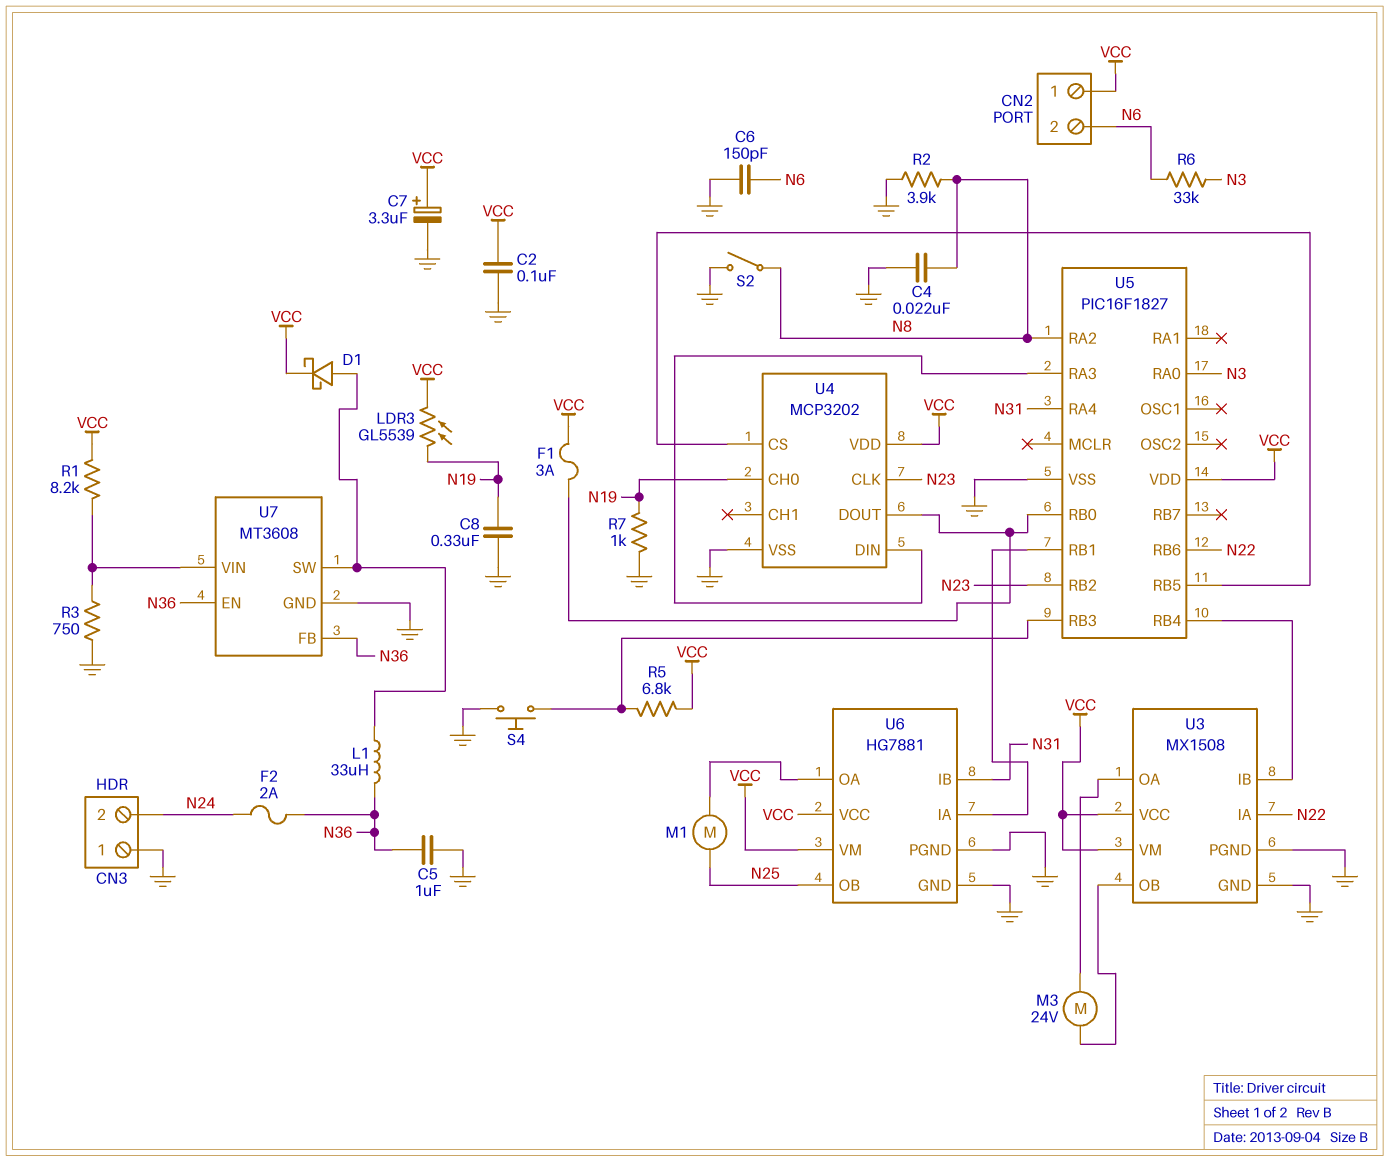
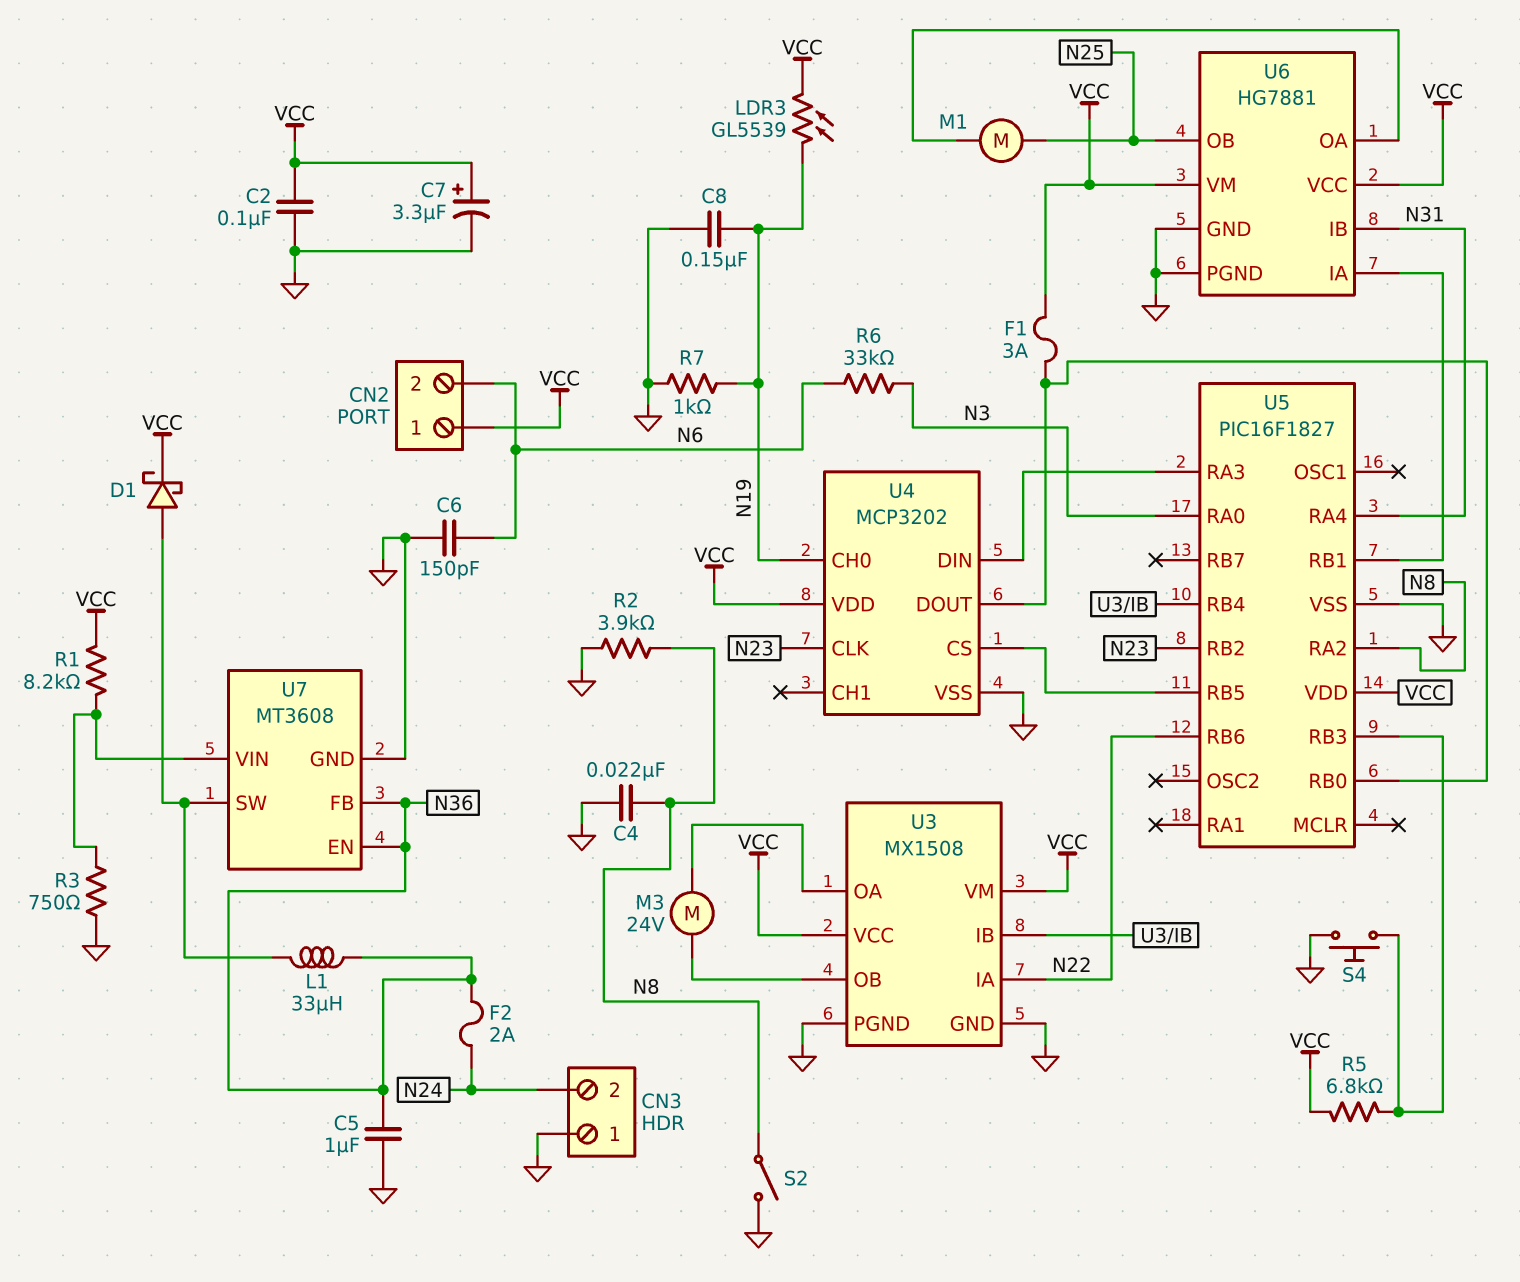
C8: 330nF (GND, N19) -> 150nF (GND, N19)

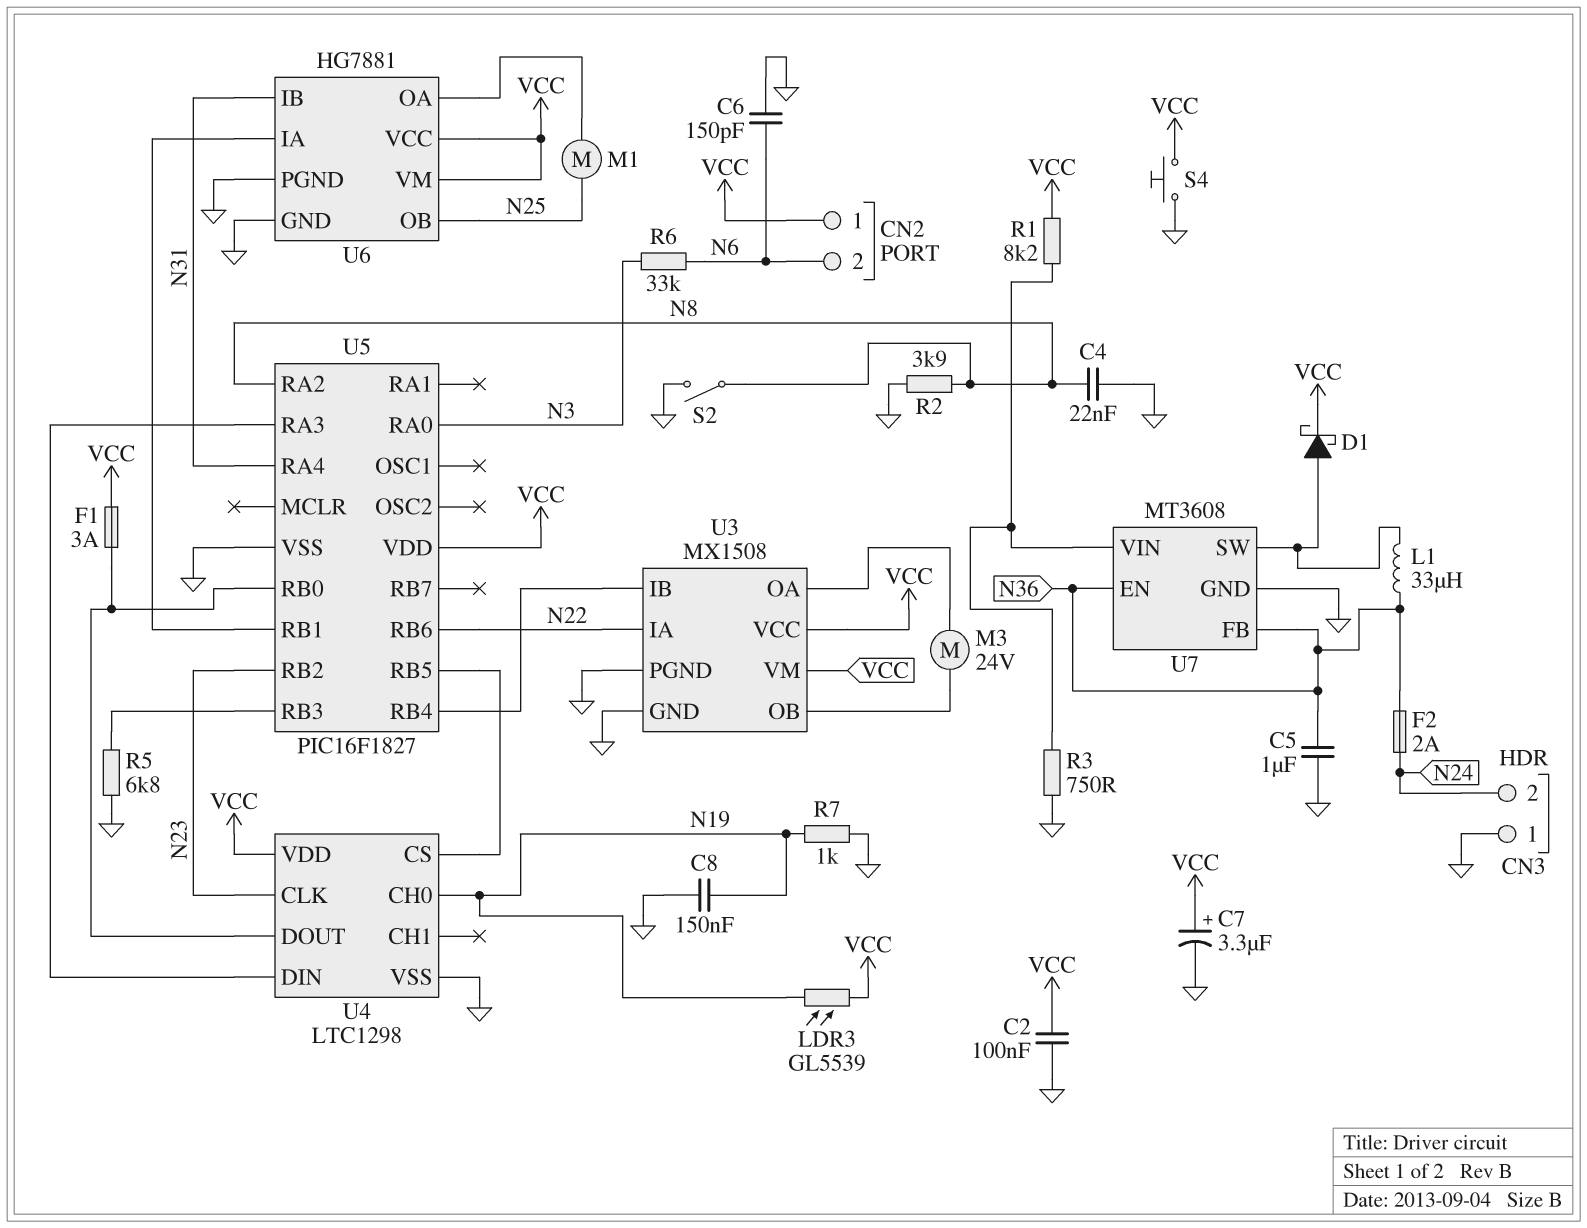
R5: 6.8k (U5/RB3, VCC) -> 6.8k (GND, U5/RB3)
S4: button (GND, U5/RB3) -> button (GND, VCC)
U4: MCP3202 -> LTC1298

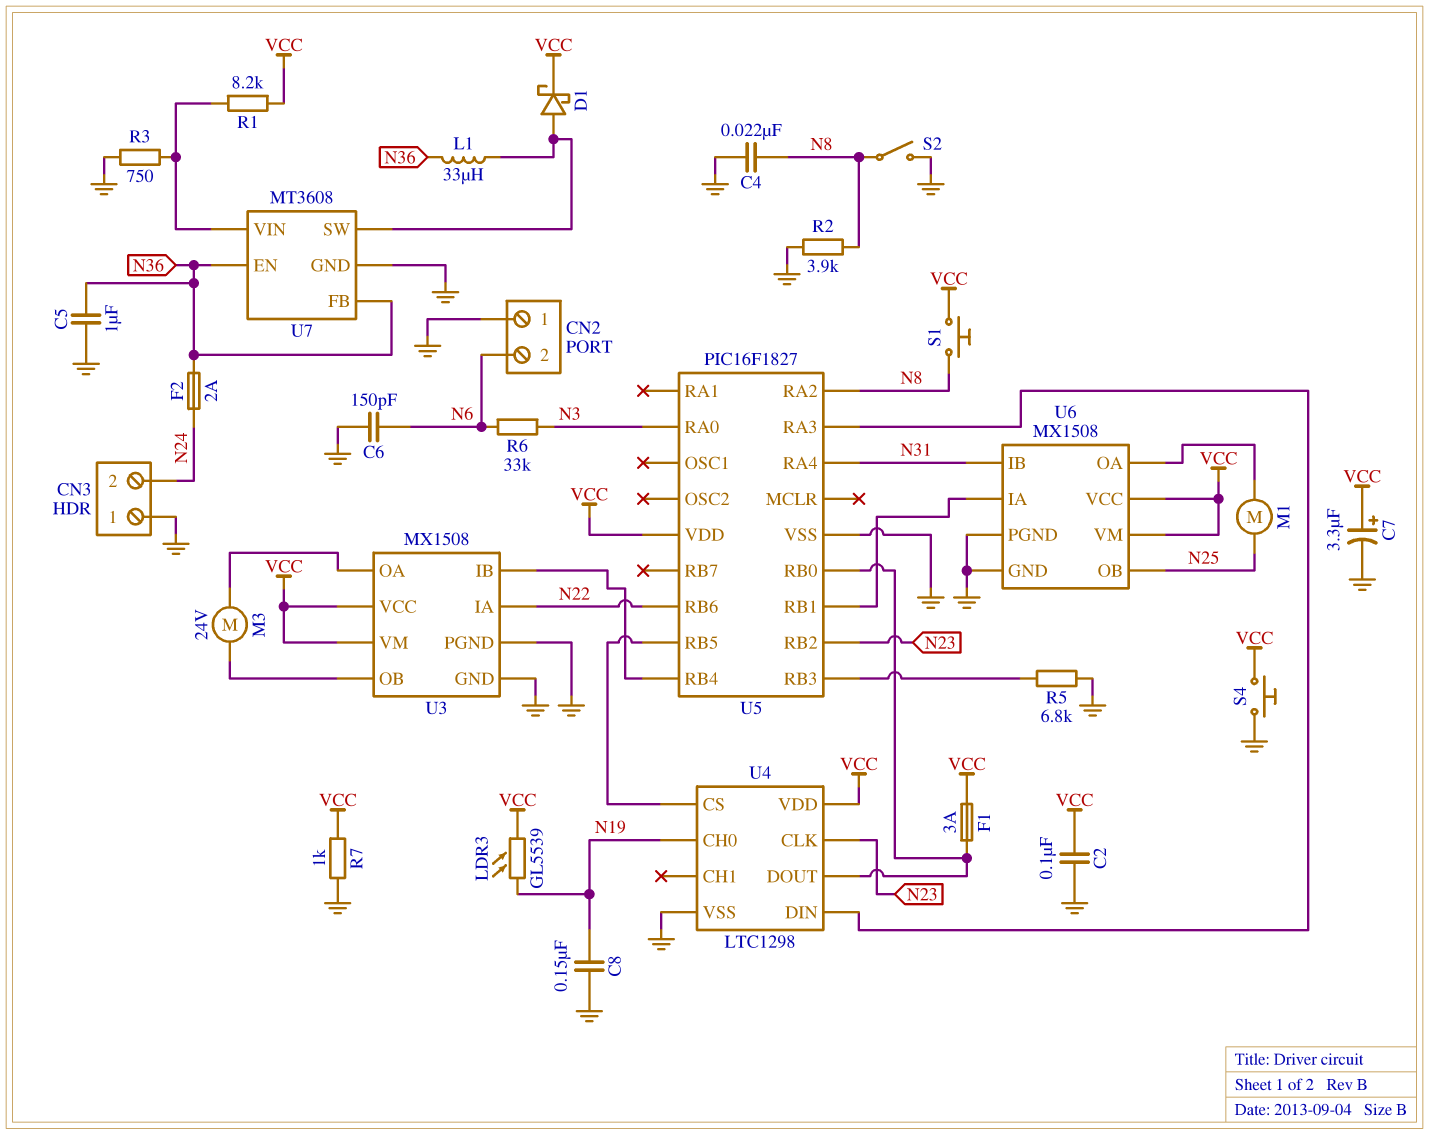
CN2 pin 1: VCC -> GND
R7: 1k (GND, N19) -> 1k (GND, VCC)
S1: none -> button (N8, VCC)
U6: HG7881 -> MX1508

